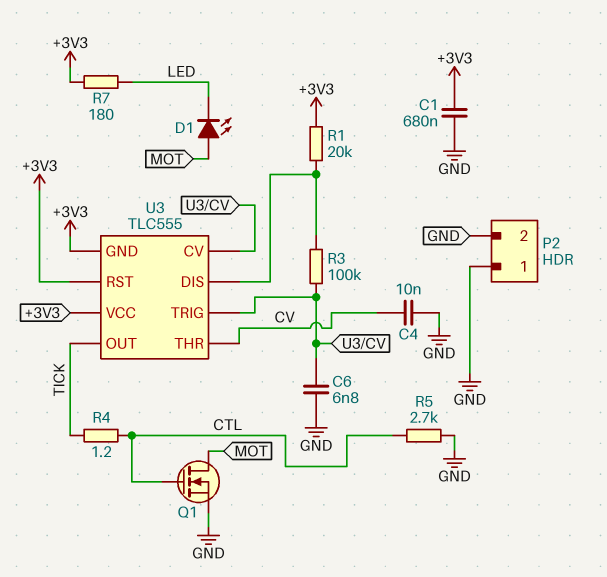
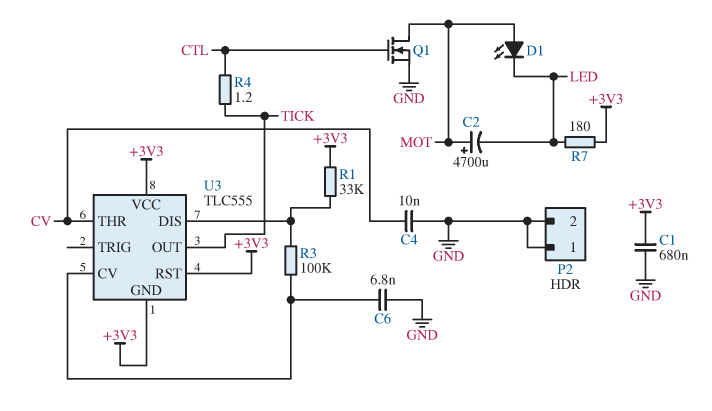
C2: none -> 4700uF (plus MOT, minus LED)
R1: 20k (+3V3, U3/DIS) -> 33k (+3V3, U3/DIS)
R5: 2.7k (CTL, GND) -> none
U3 pin TRIG: U3/CV -> none

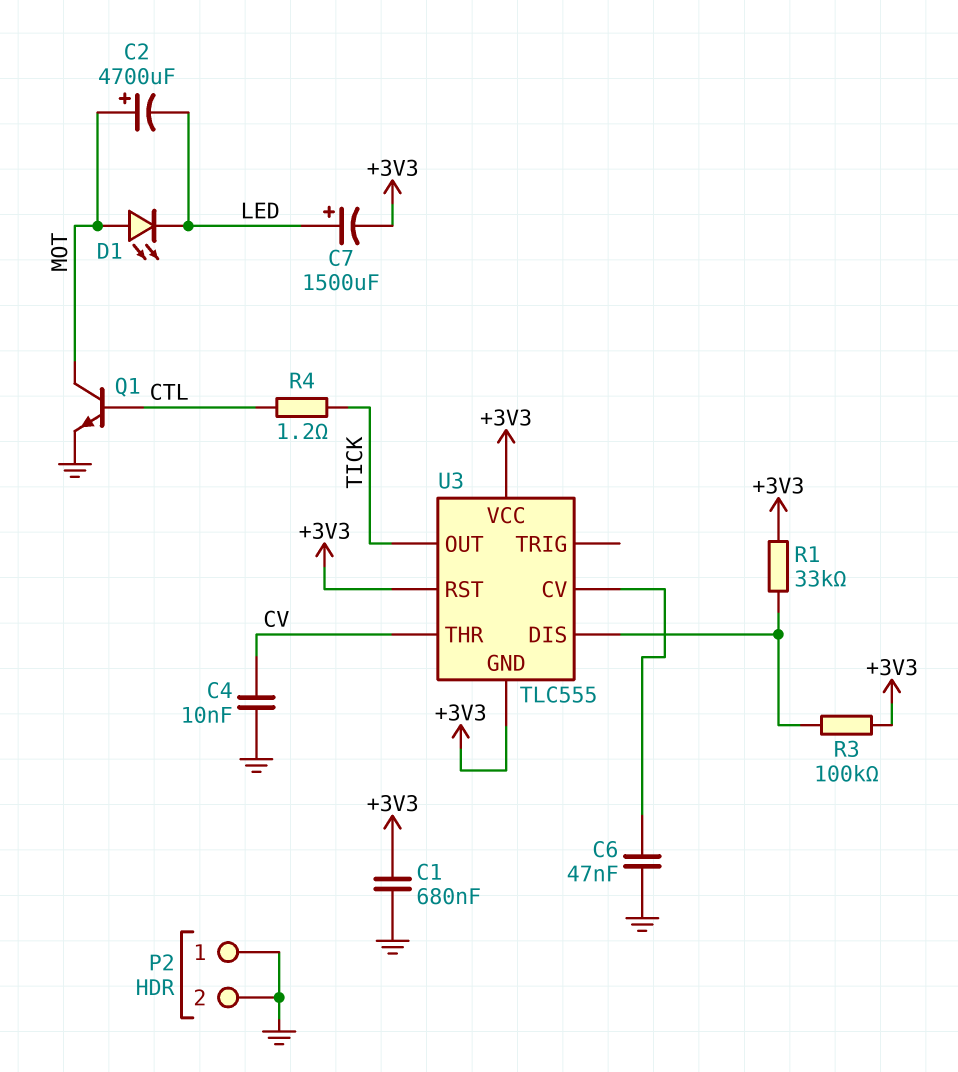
C6: 6.8nF (GND, U3/CV) -> 47nF (GND, U3/CV)
C7: none -> 1500uF (plus LED, minus +3V3)
Q1: NMOS (G CTL, D MOT, S GND) -> NPN (B CTL, C MOT, E GND)
R3: 100k (U3/CV, U3/DIS) -> 100k (+3V3, U3/DIS)
R7: 180 (+3V3, LED) -> none

